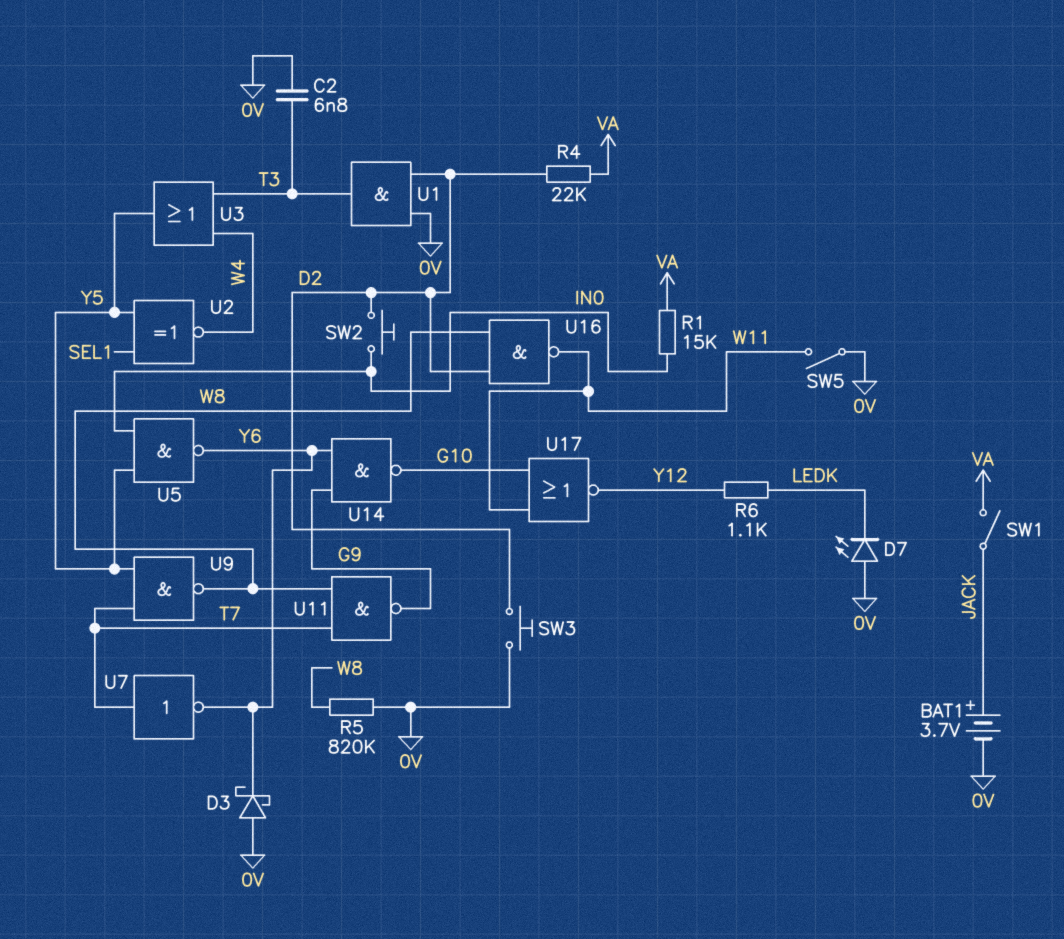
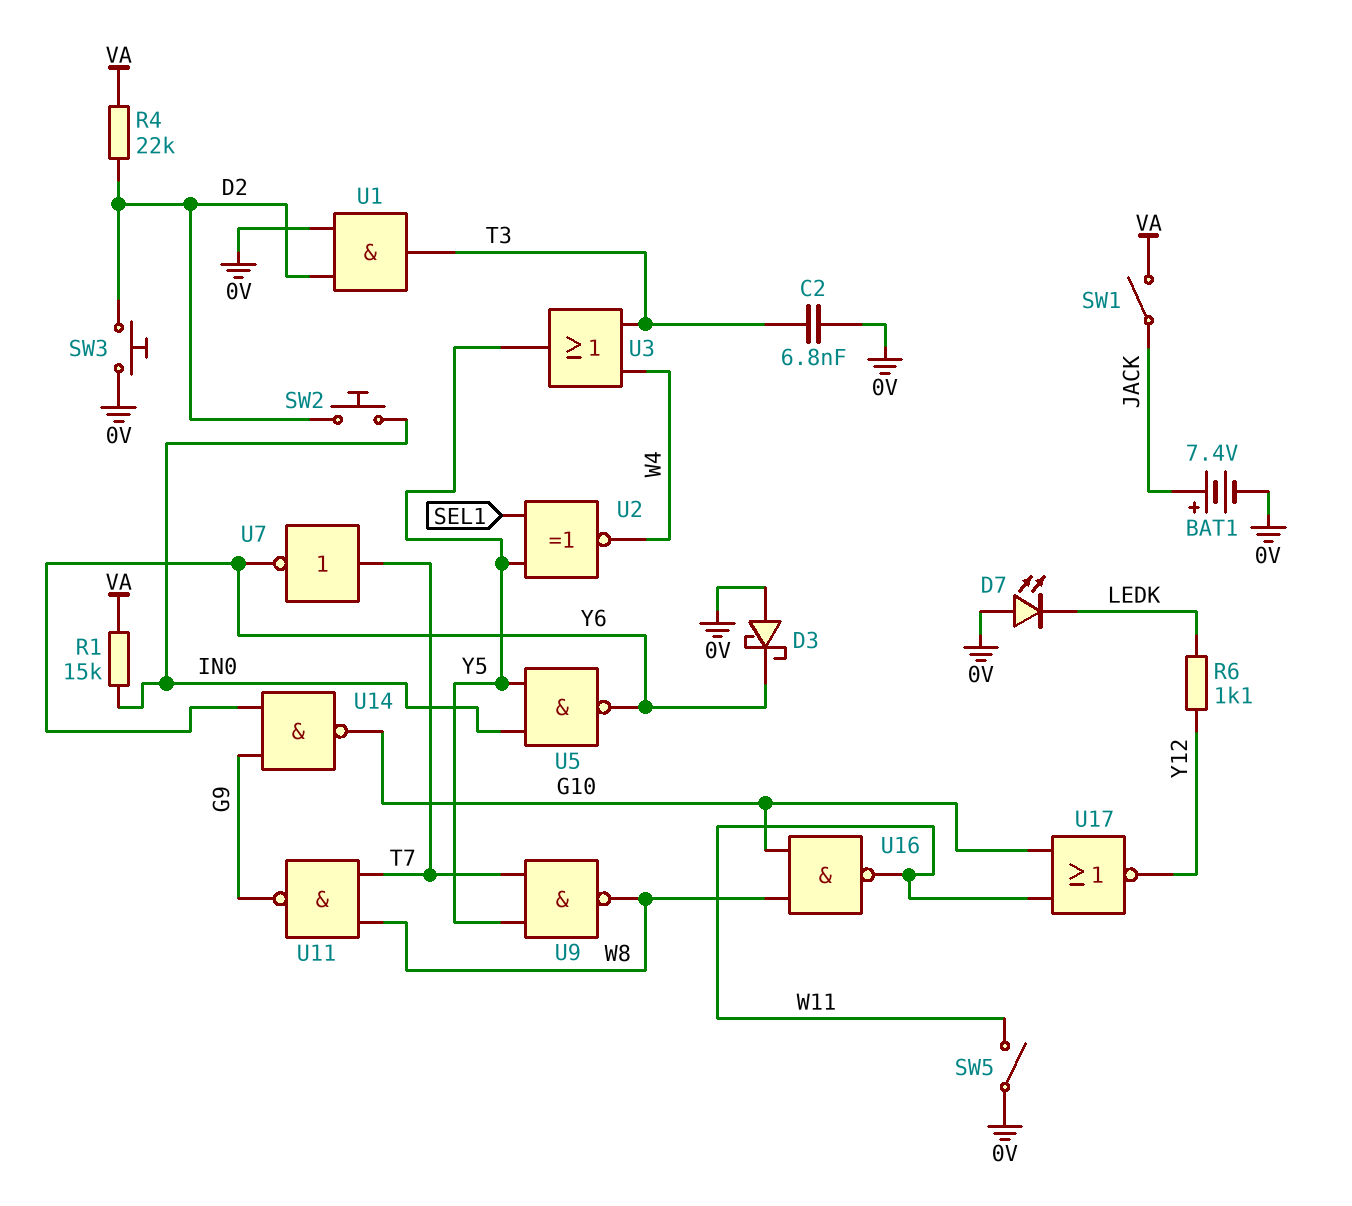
BAT1: 3.7V (plus JACK, minus 0V) -> 7.4V (plus JACK, minus 0V)
R5: 820k (0V, W8) -> none
U16: NAND (in D2, in W8, out W11) -> NAND (in G10, in W8, out W11)

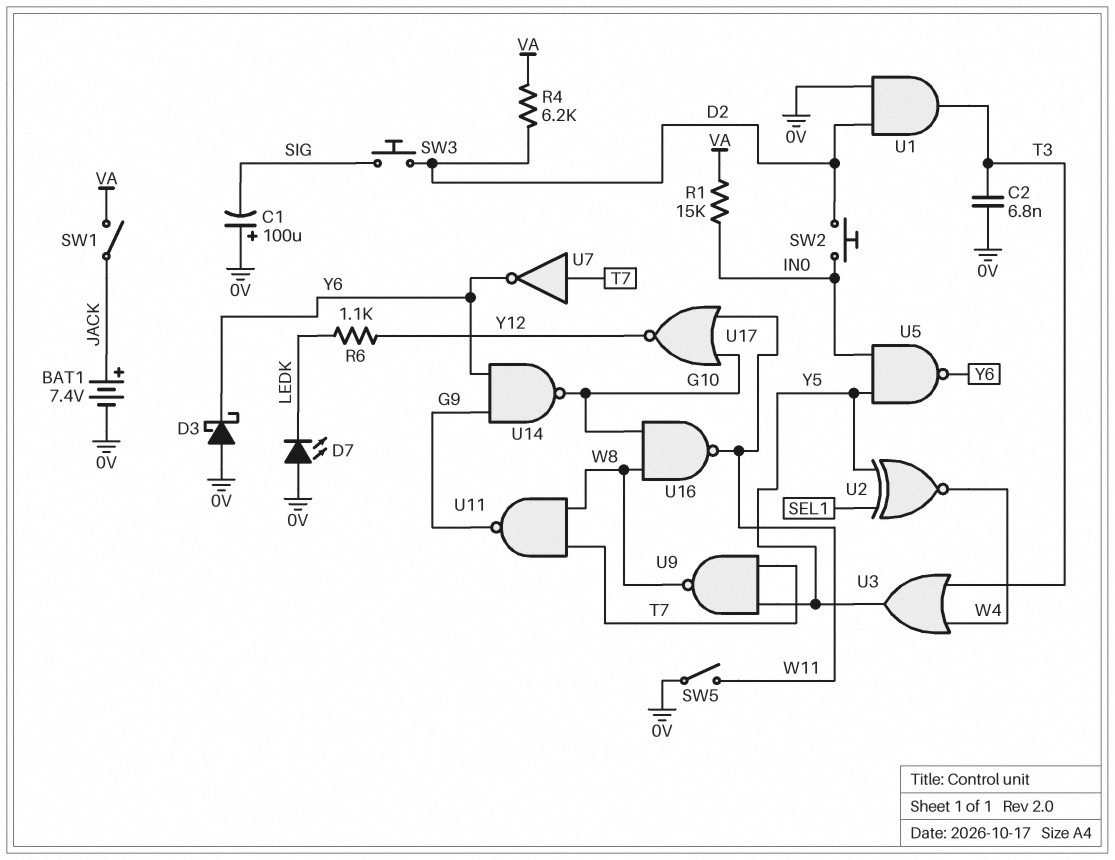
C1: none -> 100uF (plus 0V, minus SIG)
R4: 22k (D2, VA) -> 6.2k (D2, VA)
SW3: button (0V, D2) -> button (D2, SIG)

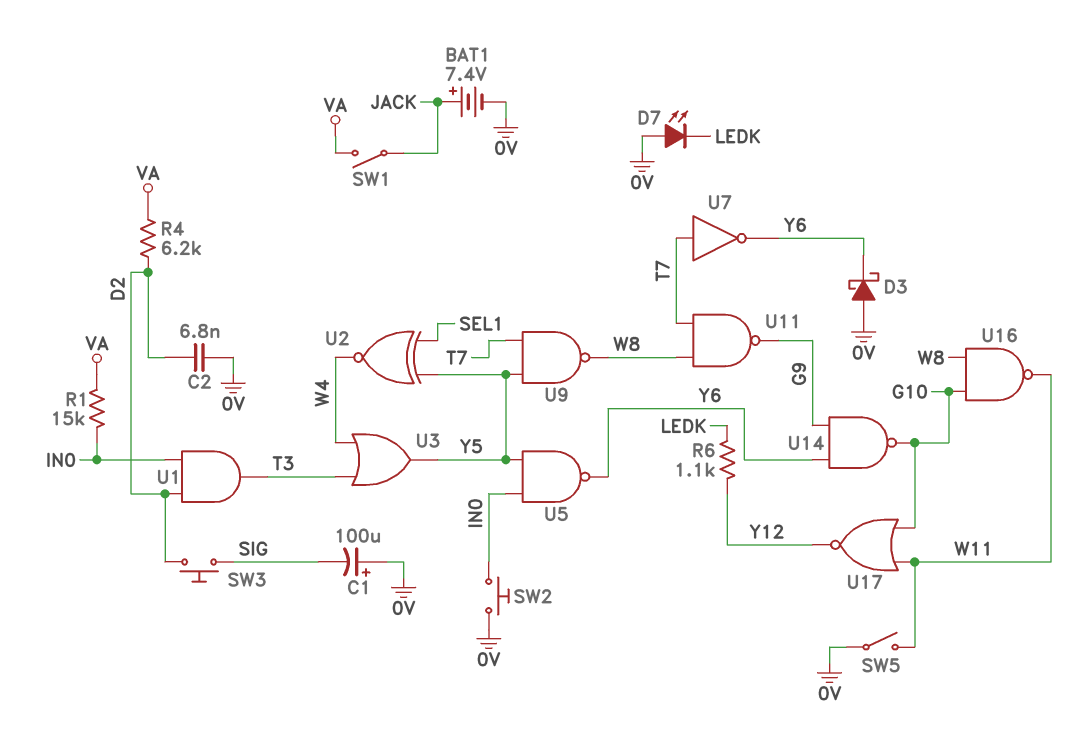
C2: 6.8nF (0V, T3) -> 6.8nF (0V, D2)
SW2: button (D2, IN0) -> button (0V, IN0)
U1: AND (in 0V, in D2, out T3) -> AND (in D2, in IN0, out T3)

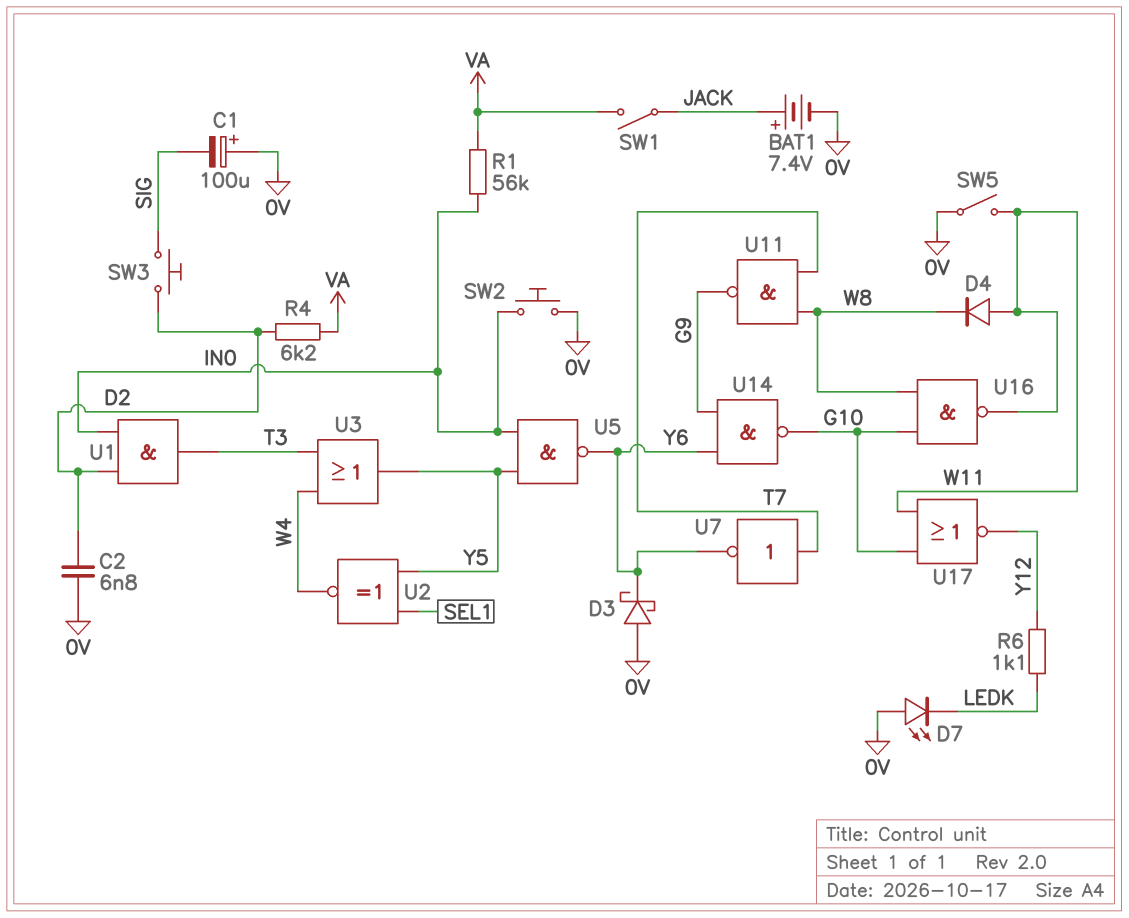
D4: none -> diode (A W11, K W8)
R1: 15k (IN0, VA) -> 56k (IN0, VA)
U9: NAND (in T7, in Y5, out W8) -> none

